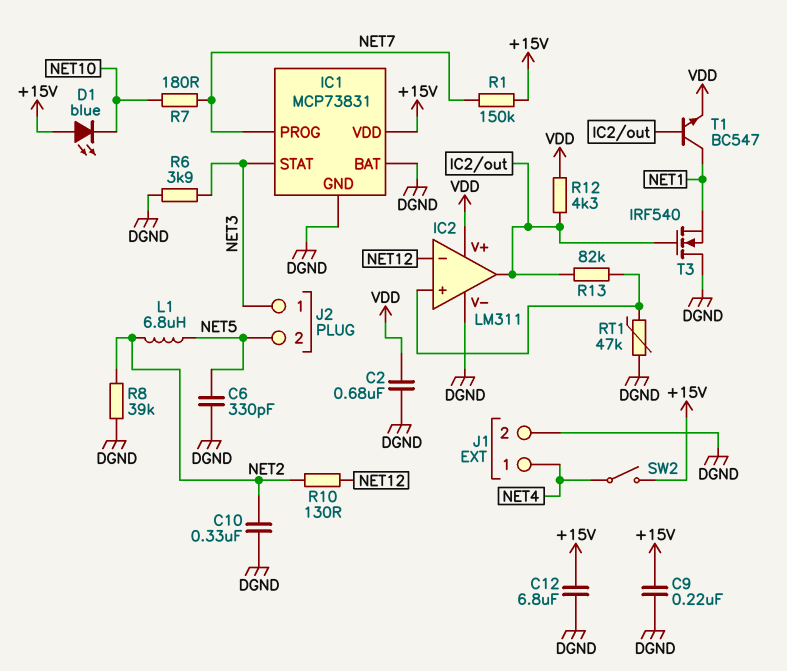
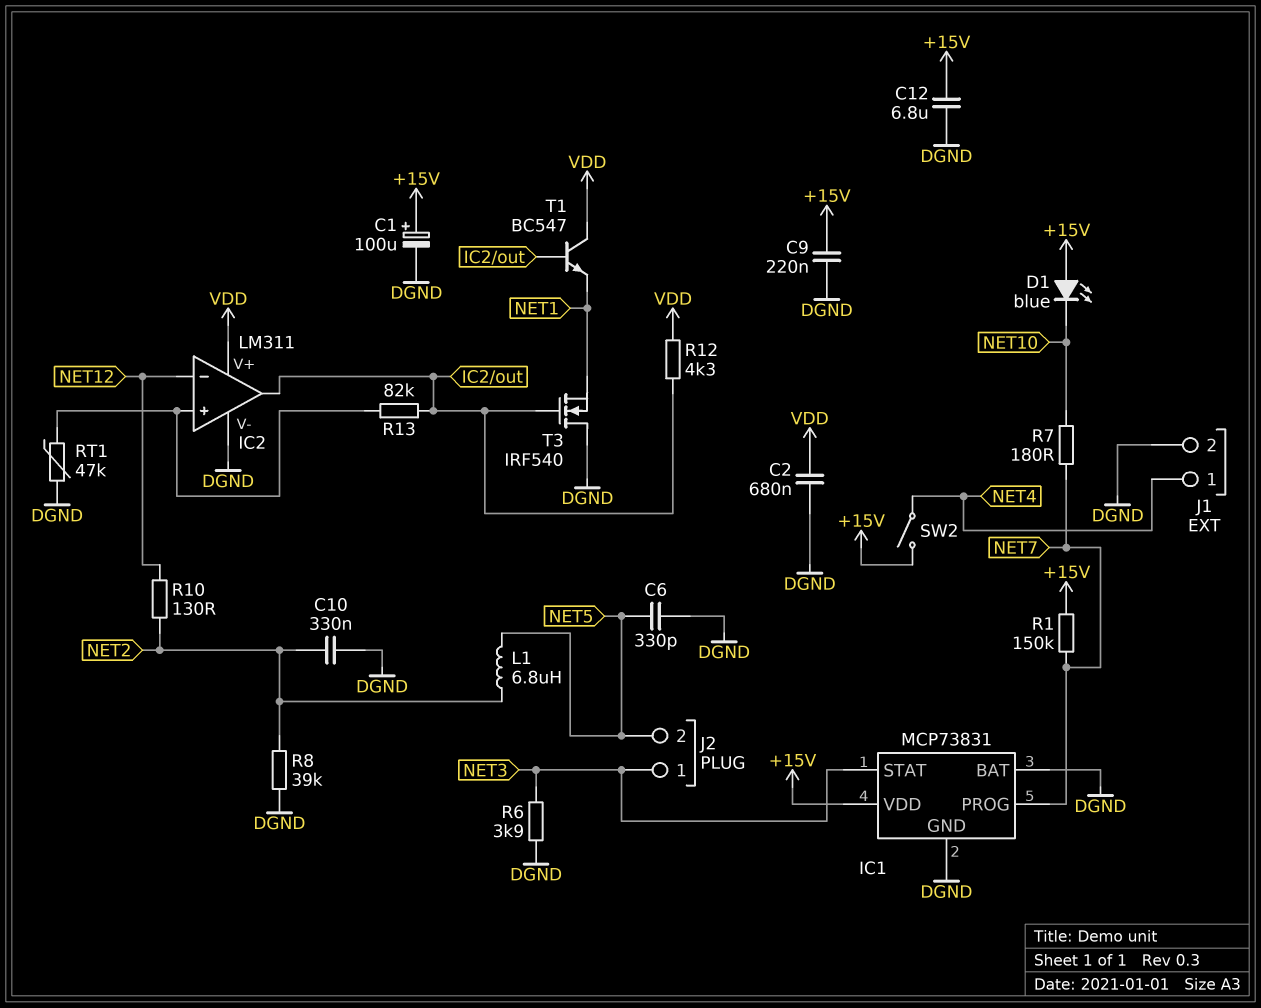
C1: none -> 100uF (plus +15V, minus DGND)
T1: NPN BC547 (B IC2/out, C NET1, E VDD) -> NPN BC547 (B IC2/out, C VDD, E NET1)

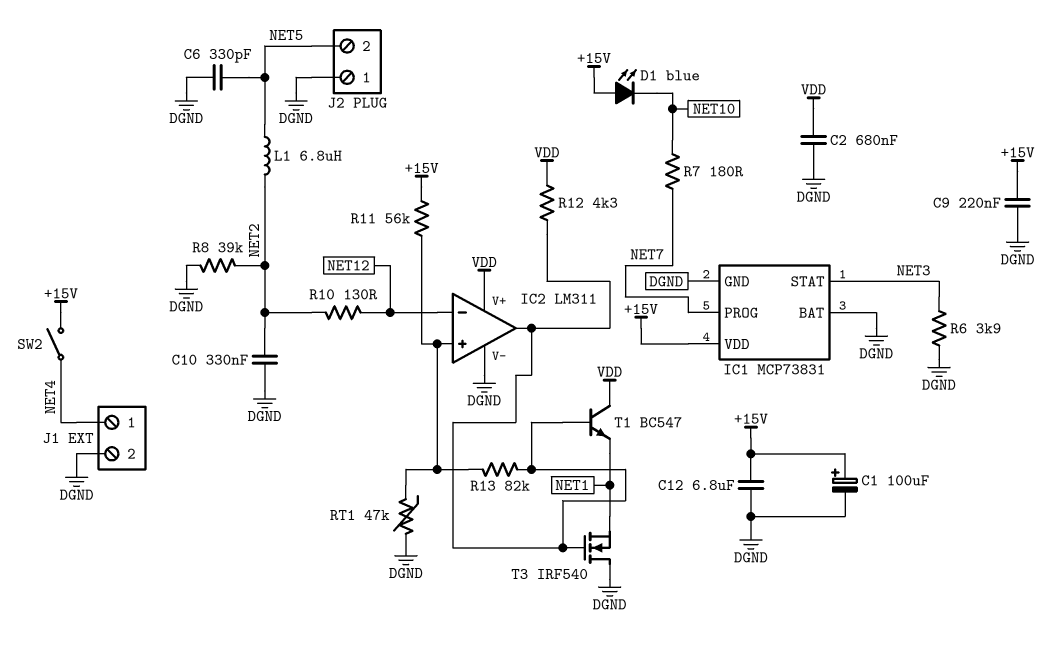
J2 pin 1: NET3 -> DGND
R1: 150k (+15V, NET7) -> none
R11: none -> 56k (+15V, IC2/in+)

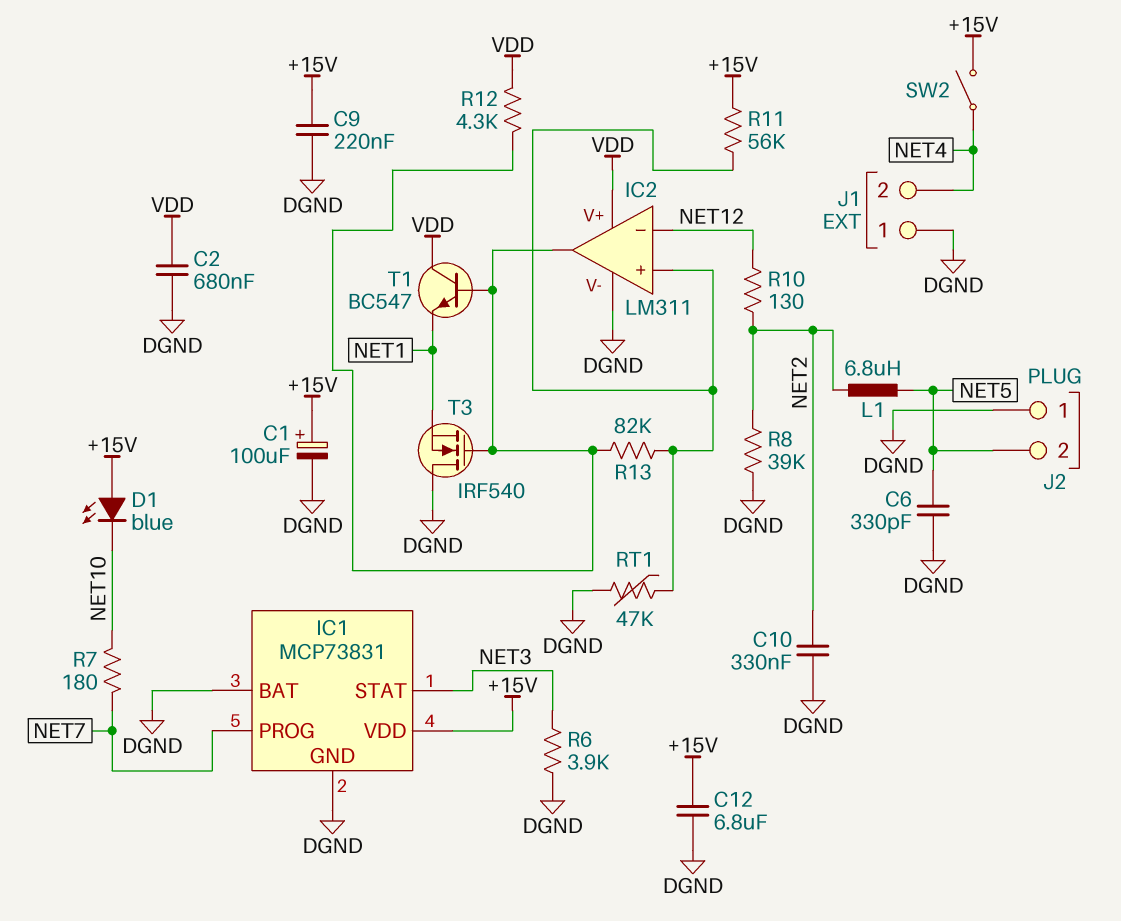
J1 pin 1: NET4 -> DGND
J1 pin 2: DGND -> NET4

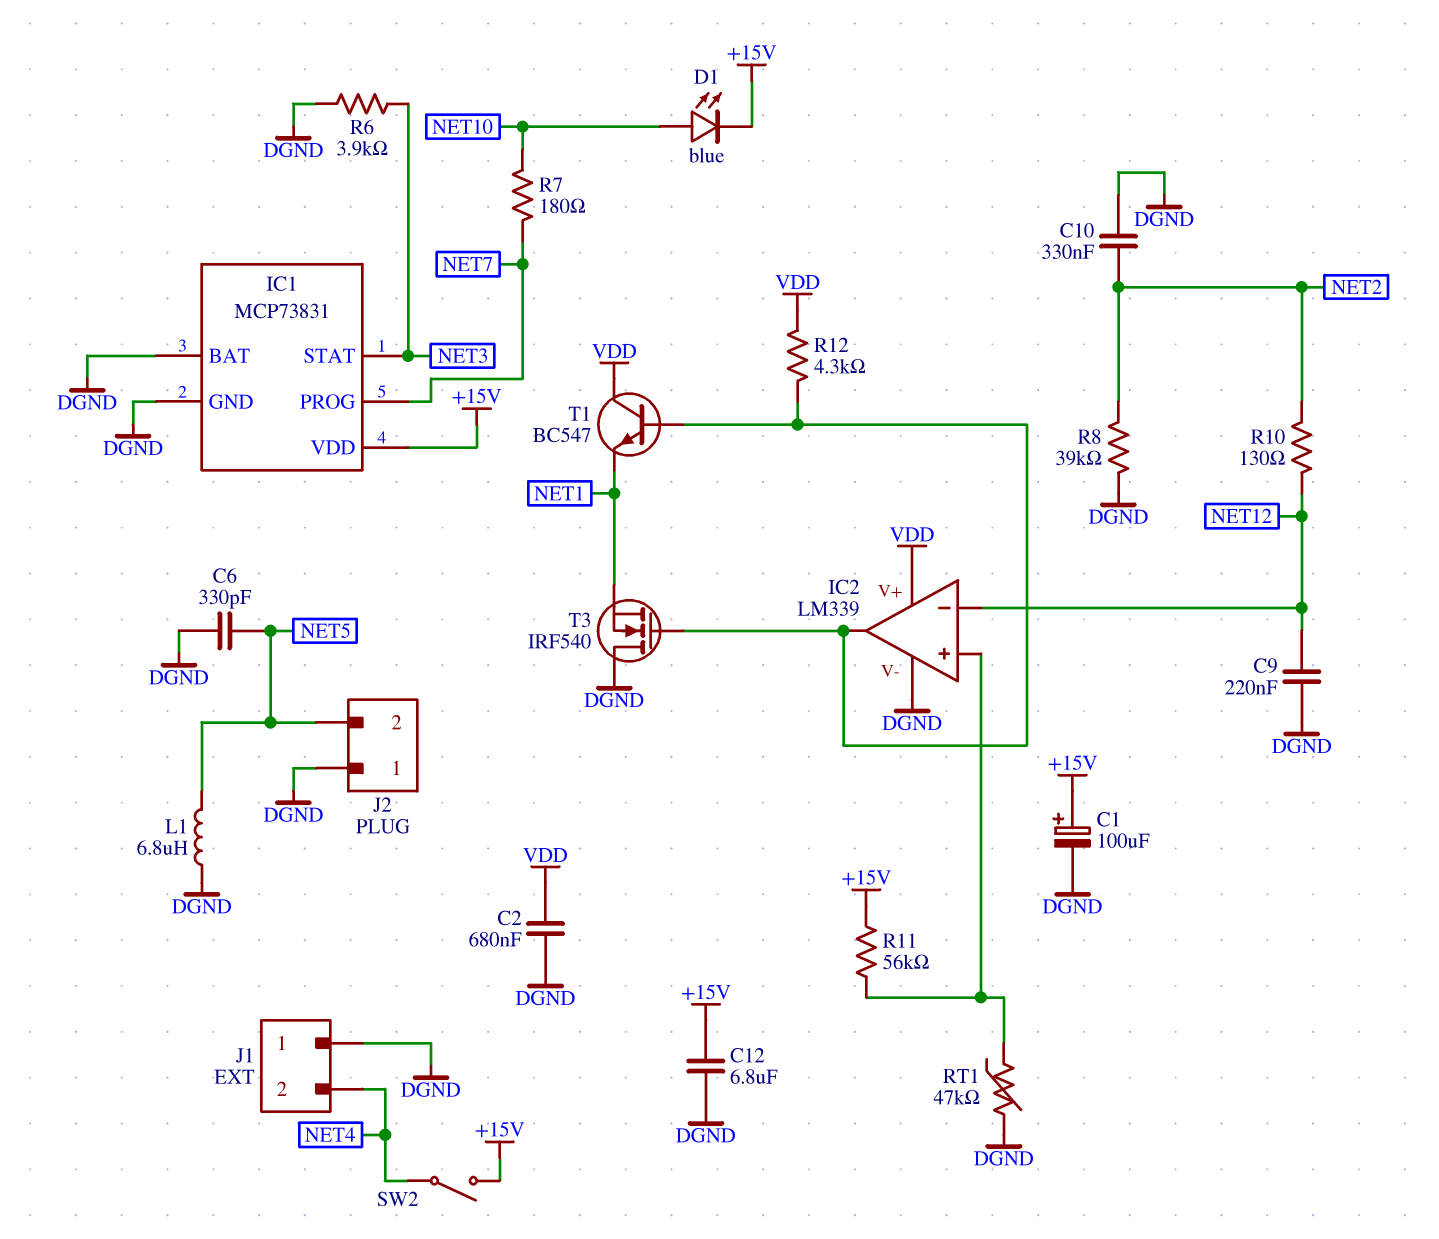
C9: 220nF (+15V, DGND) -> 220nF (DGND, NET12)
D1: LED blue (A +15V, K NET10) -> LED blue (A NET10, K +15V)
IC2: LM311 -> LM339
L1: 6.8uH (NET2, NET5) -> 6.8uH (DGND, NET5)
R13: 82k (IC2/in+, IC2/out) -> none

